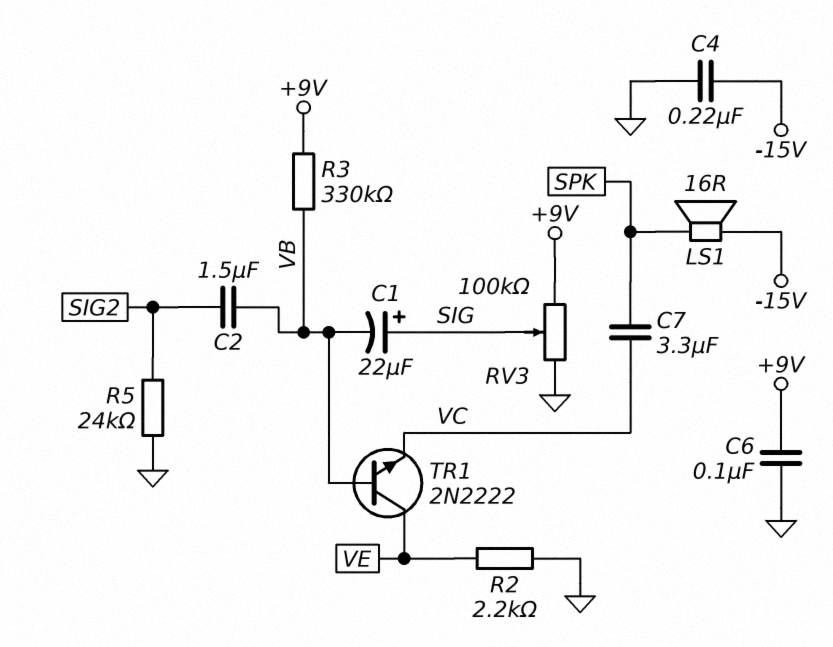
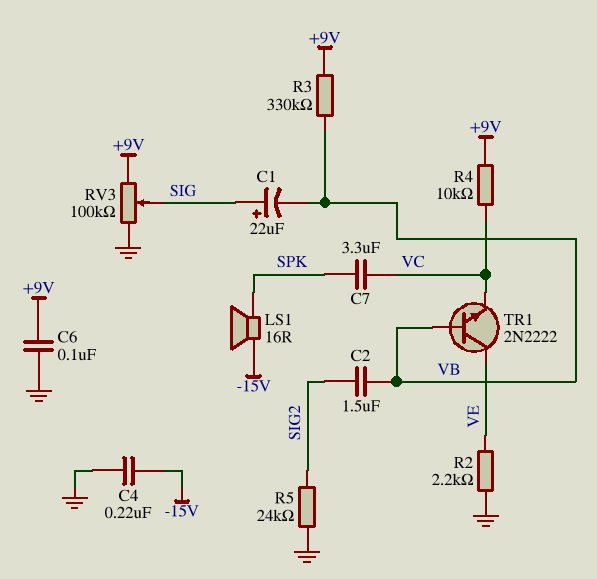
R4: none -> 10k (+9V, VC)

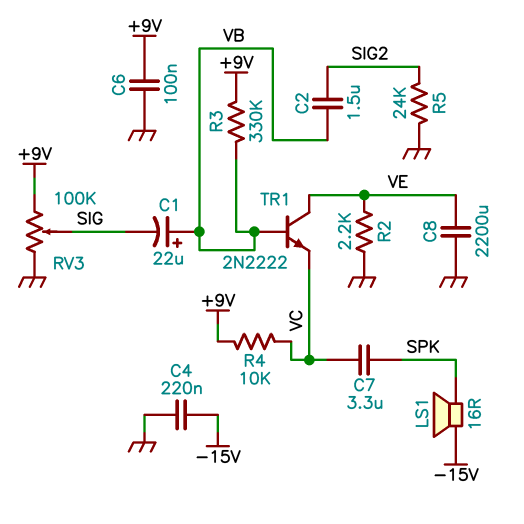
C1: 22uF (plus SIG, minus VB) -> 22uF (plus VB, minus SIG)
C8: none -> 2200uF (GND, VE)

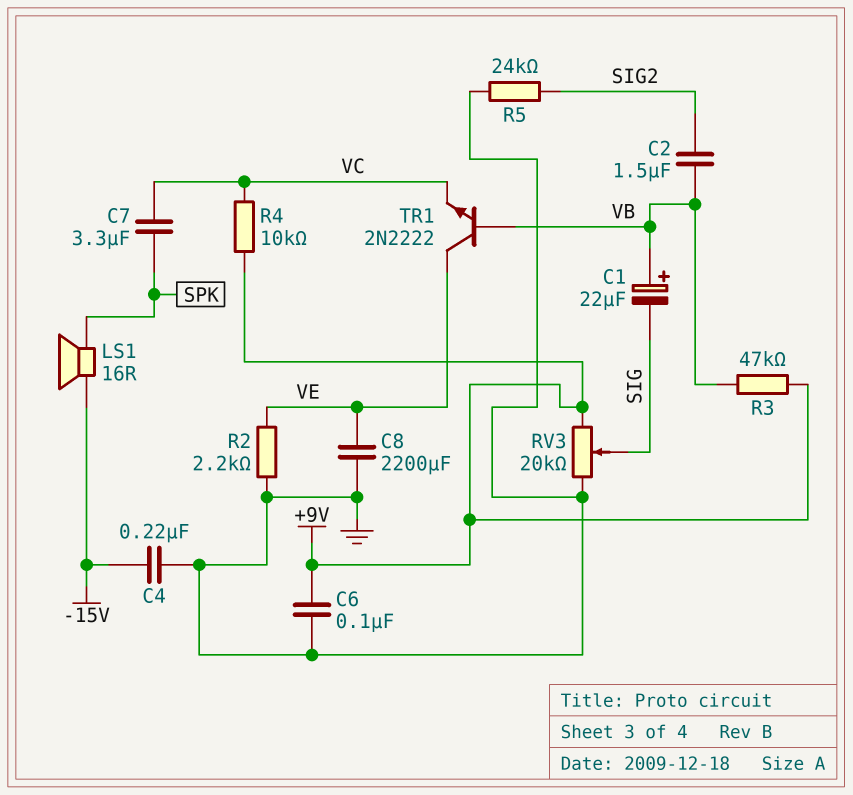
R3: 330k (+9V, VB) -> 47k (+9V, VB)
RV3: 100k (+9V, GND, wiper SIG) -> 20k (+9V, GND, wiper SIG)

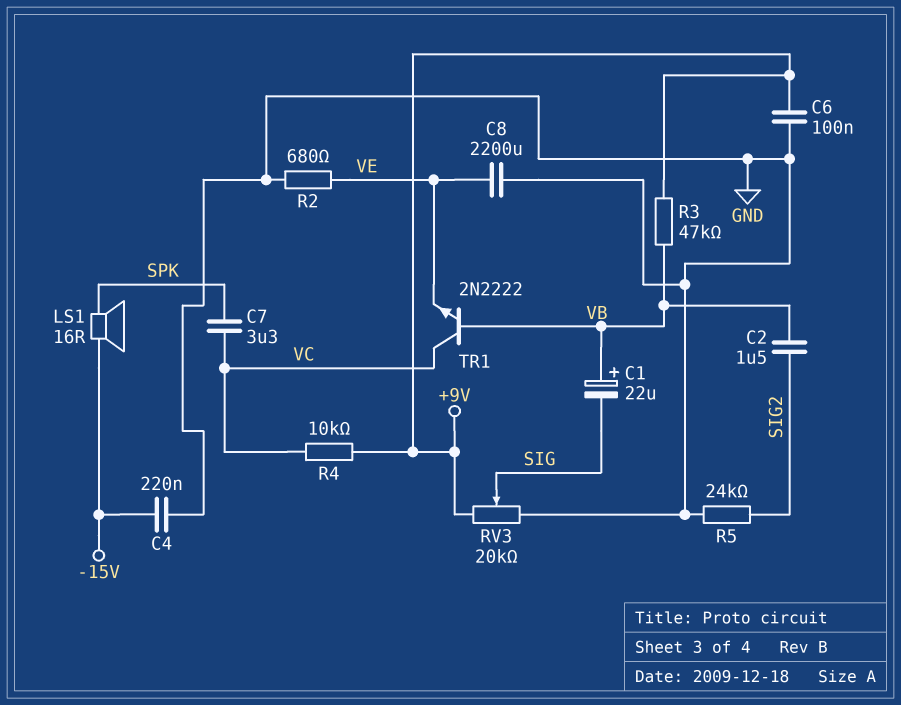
R2: 2.2k (GND, VE) -> 680 (GND, VE)
TR1: NPN 2N2222 (B VB, C VE, E VC) -> NPN 2N2222 (B VB, C VC, E VE)

